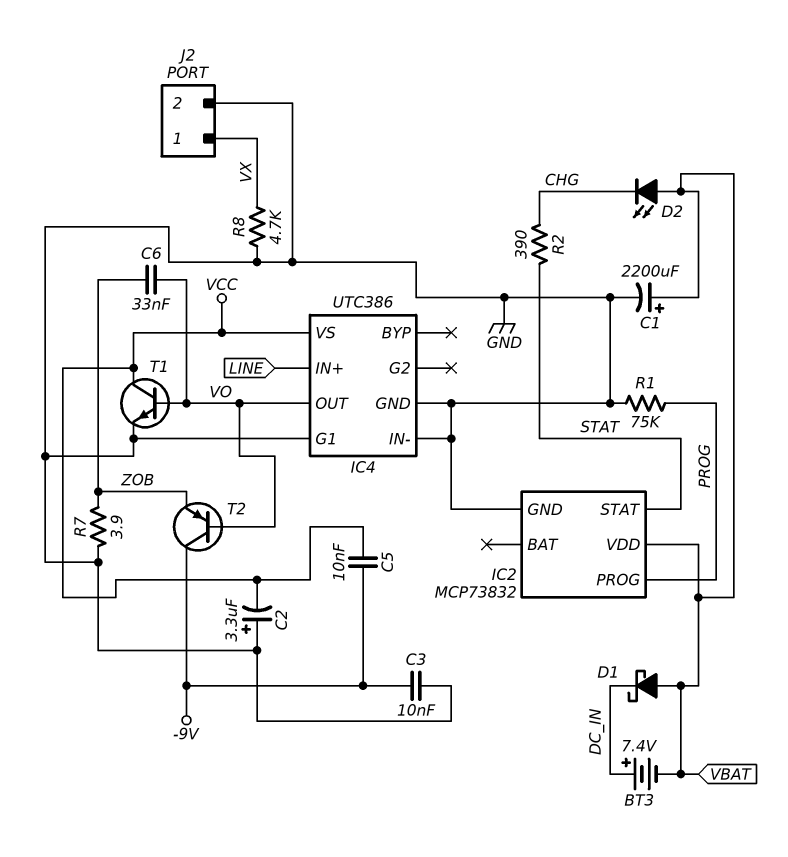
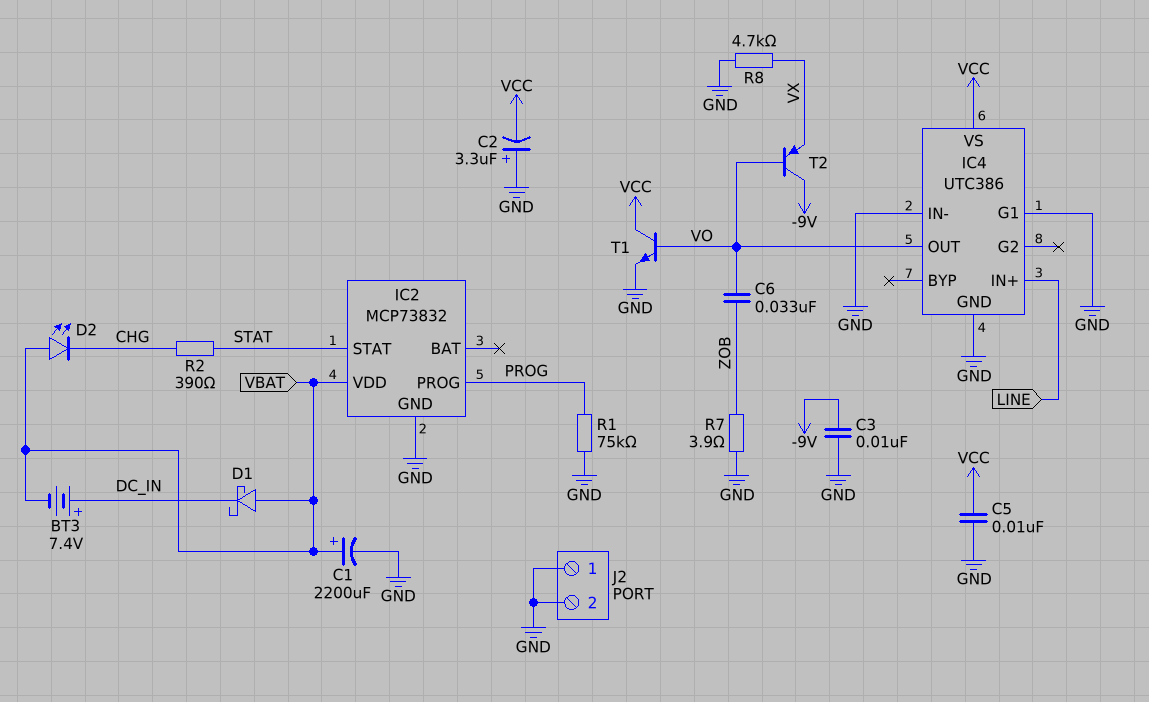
C5: 10nF (-9V, VCC) -> 10nF (GND, VCC)
J2 pin 1: VX -> GND
T2: PNP (B VO, C -9V, E ZOB) -> PNP (B VO, C -9V, E VX)

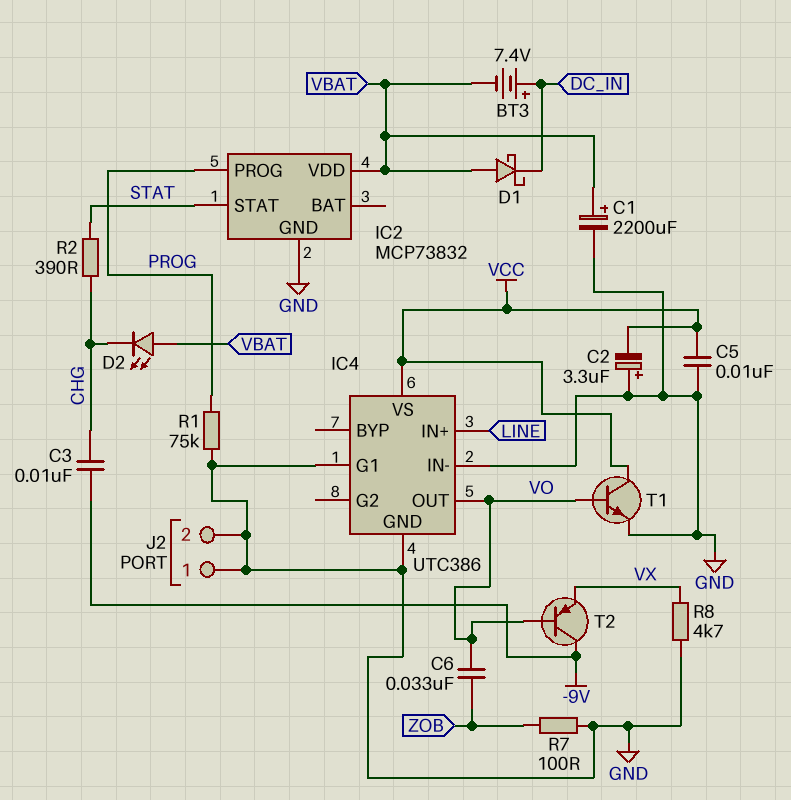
C3: 10nF (-9V, GND) -> 10nF (-9V, CHG)
R7: 3.9 (GND, ZOB) -> 100 (GND, ZOB)

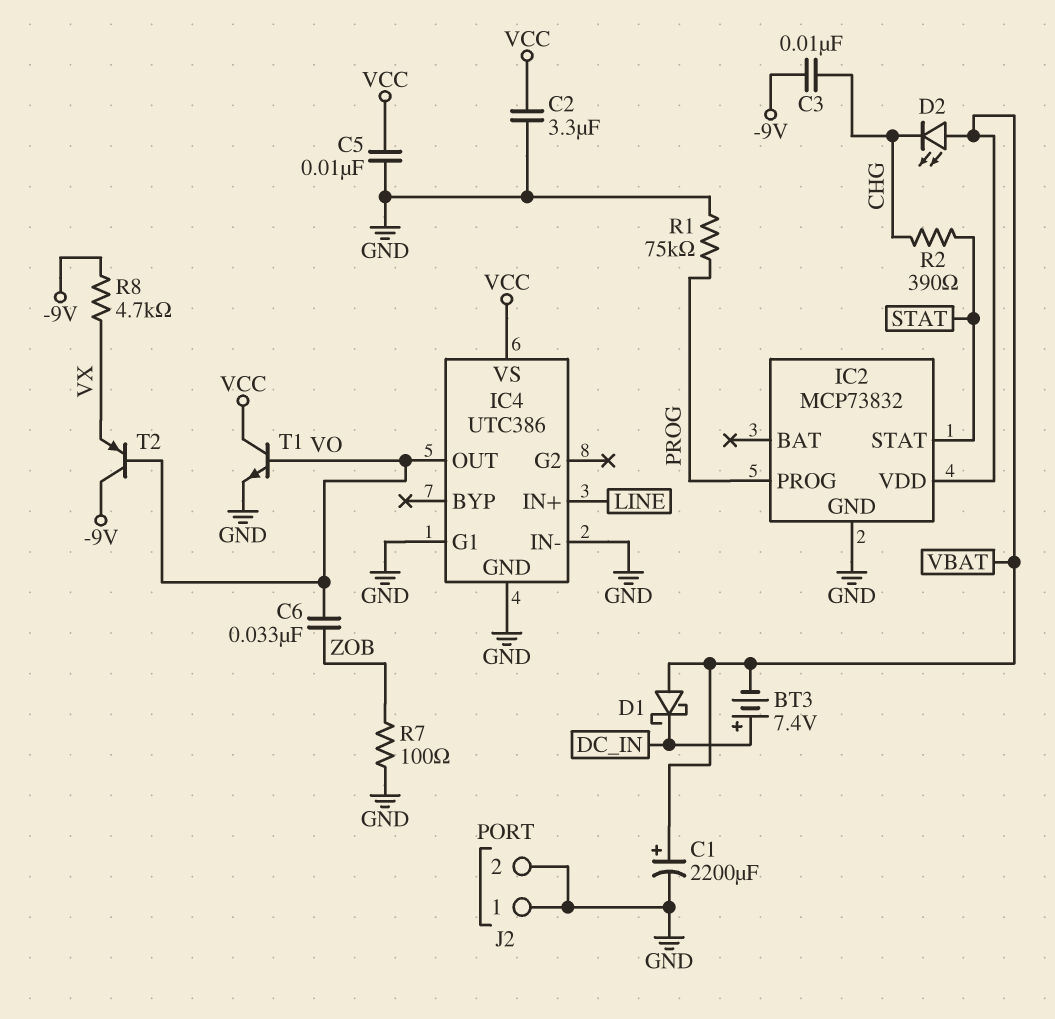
C2: 3.3uF (plus GND, minus VCC) -> 3.3uF (GND, VCC)
R8: 4.7k (GND, VX) -> 4.7k (-9V, VX)

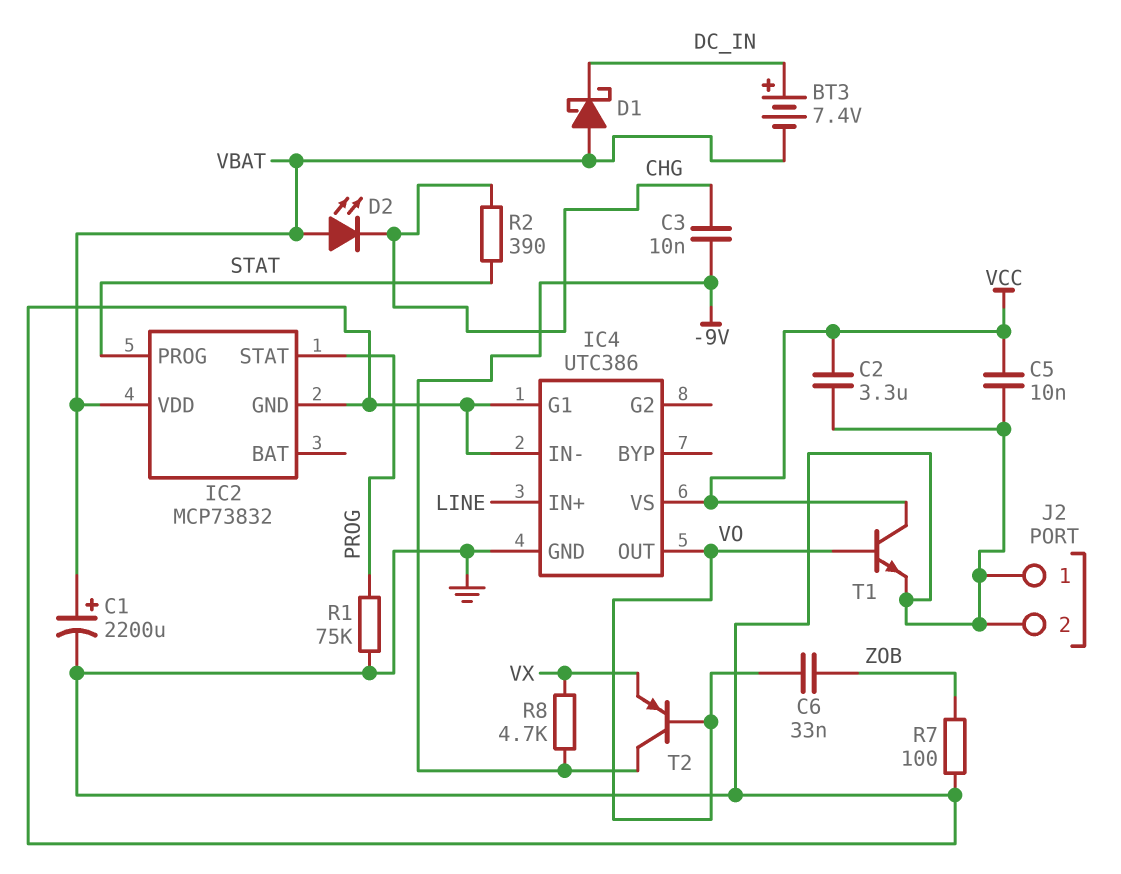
IC2 pin PROG: PROG -> STAT
IC2 pin STAT: STAT -> PROG

